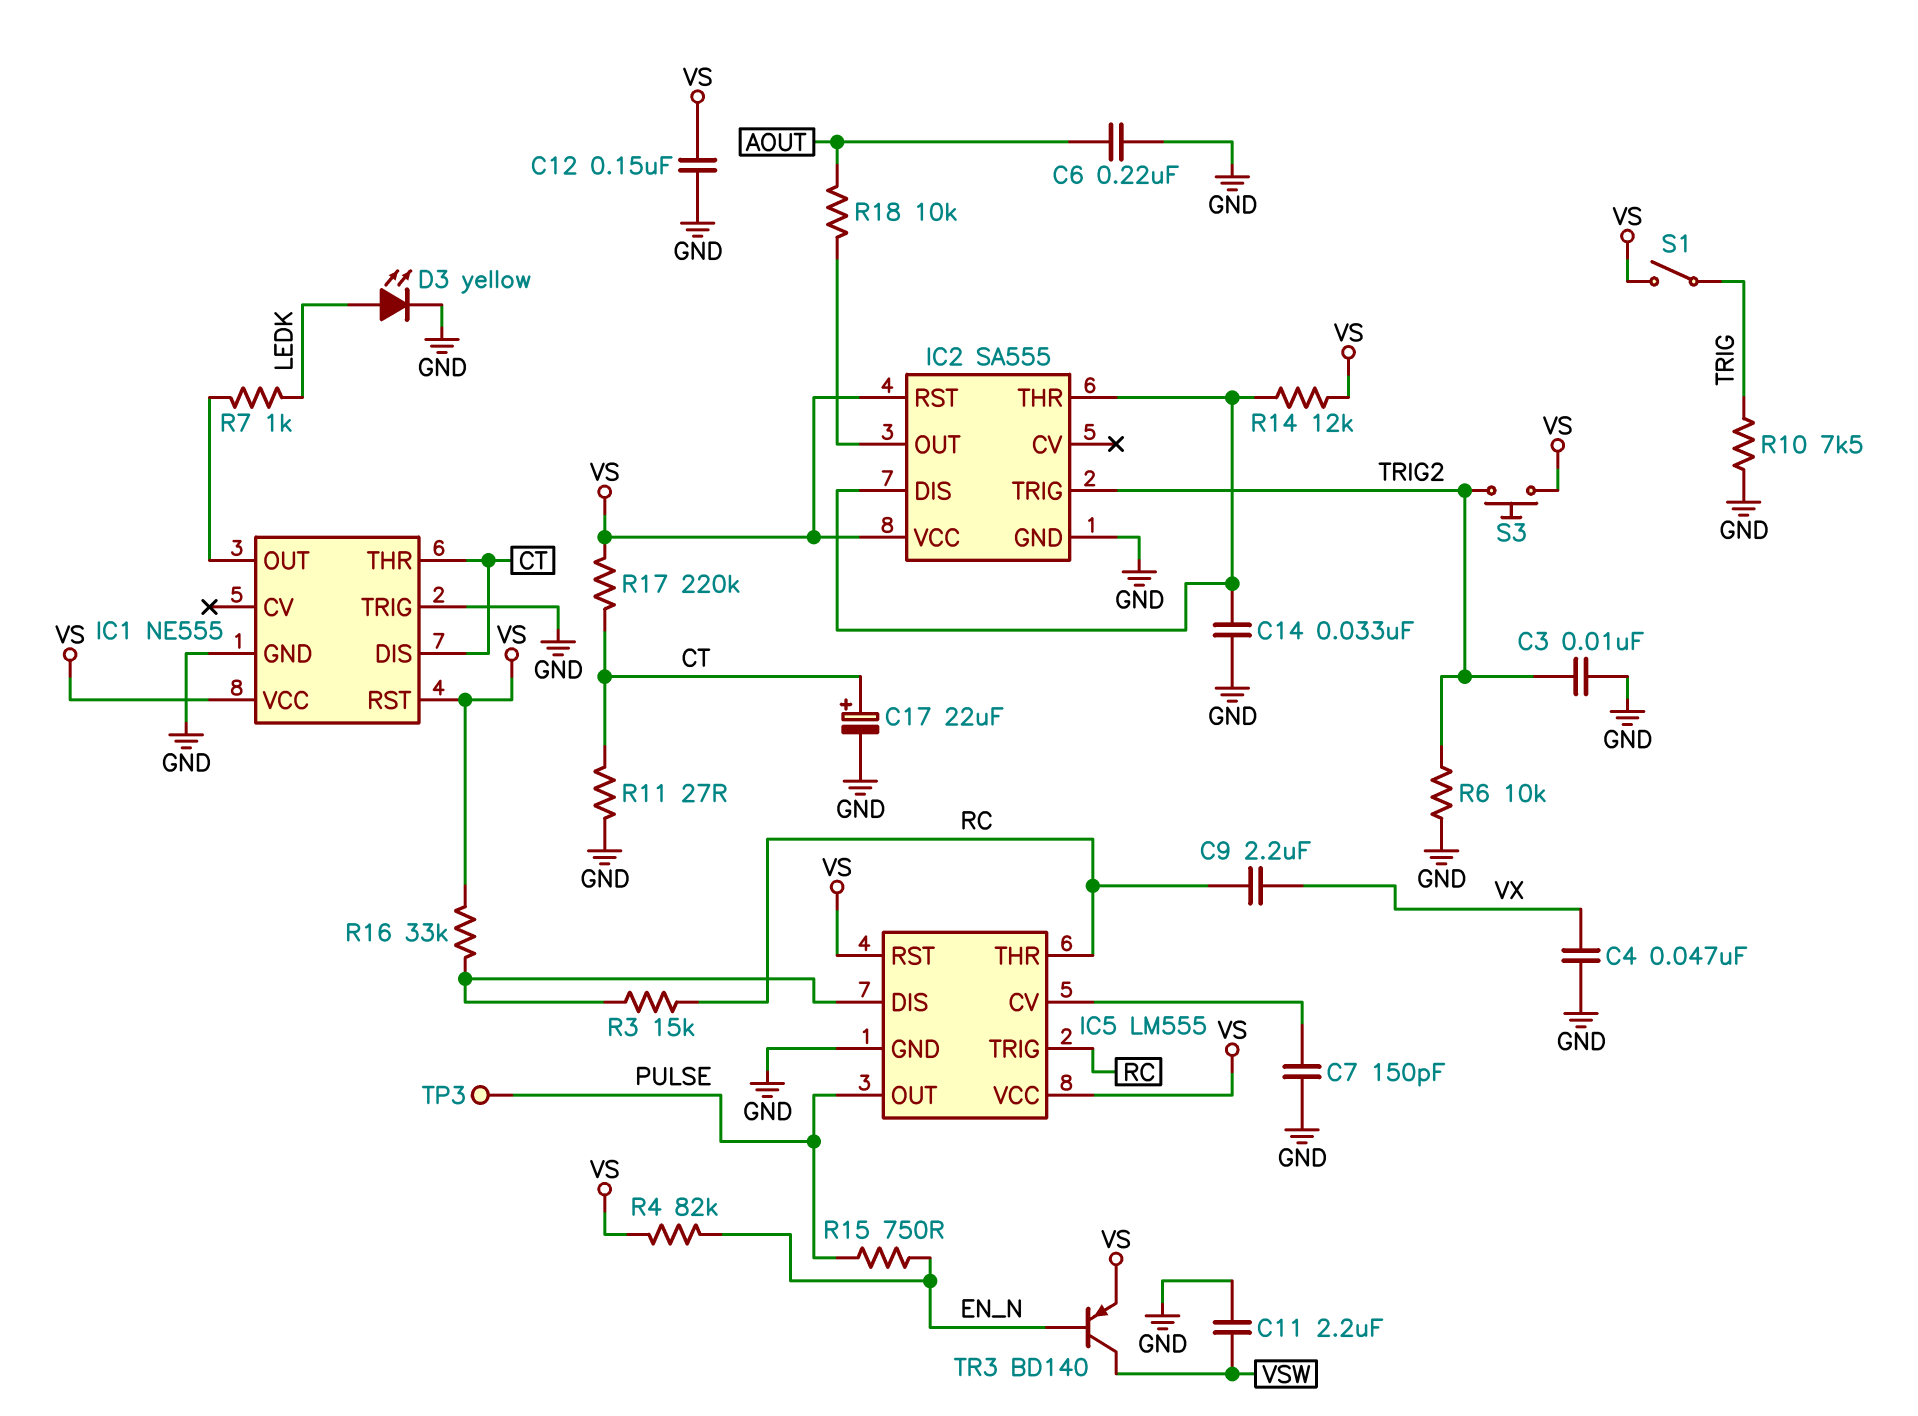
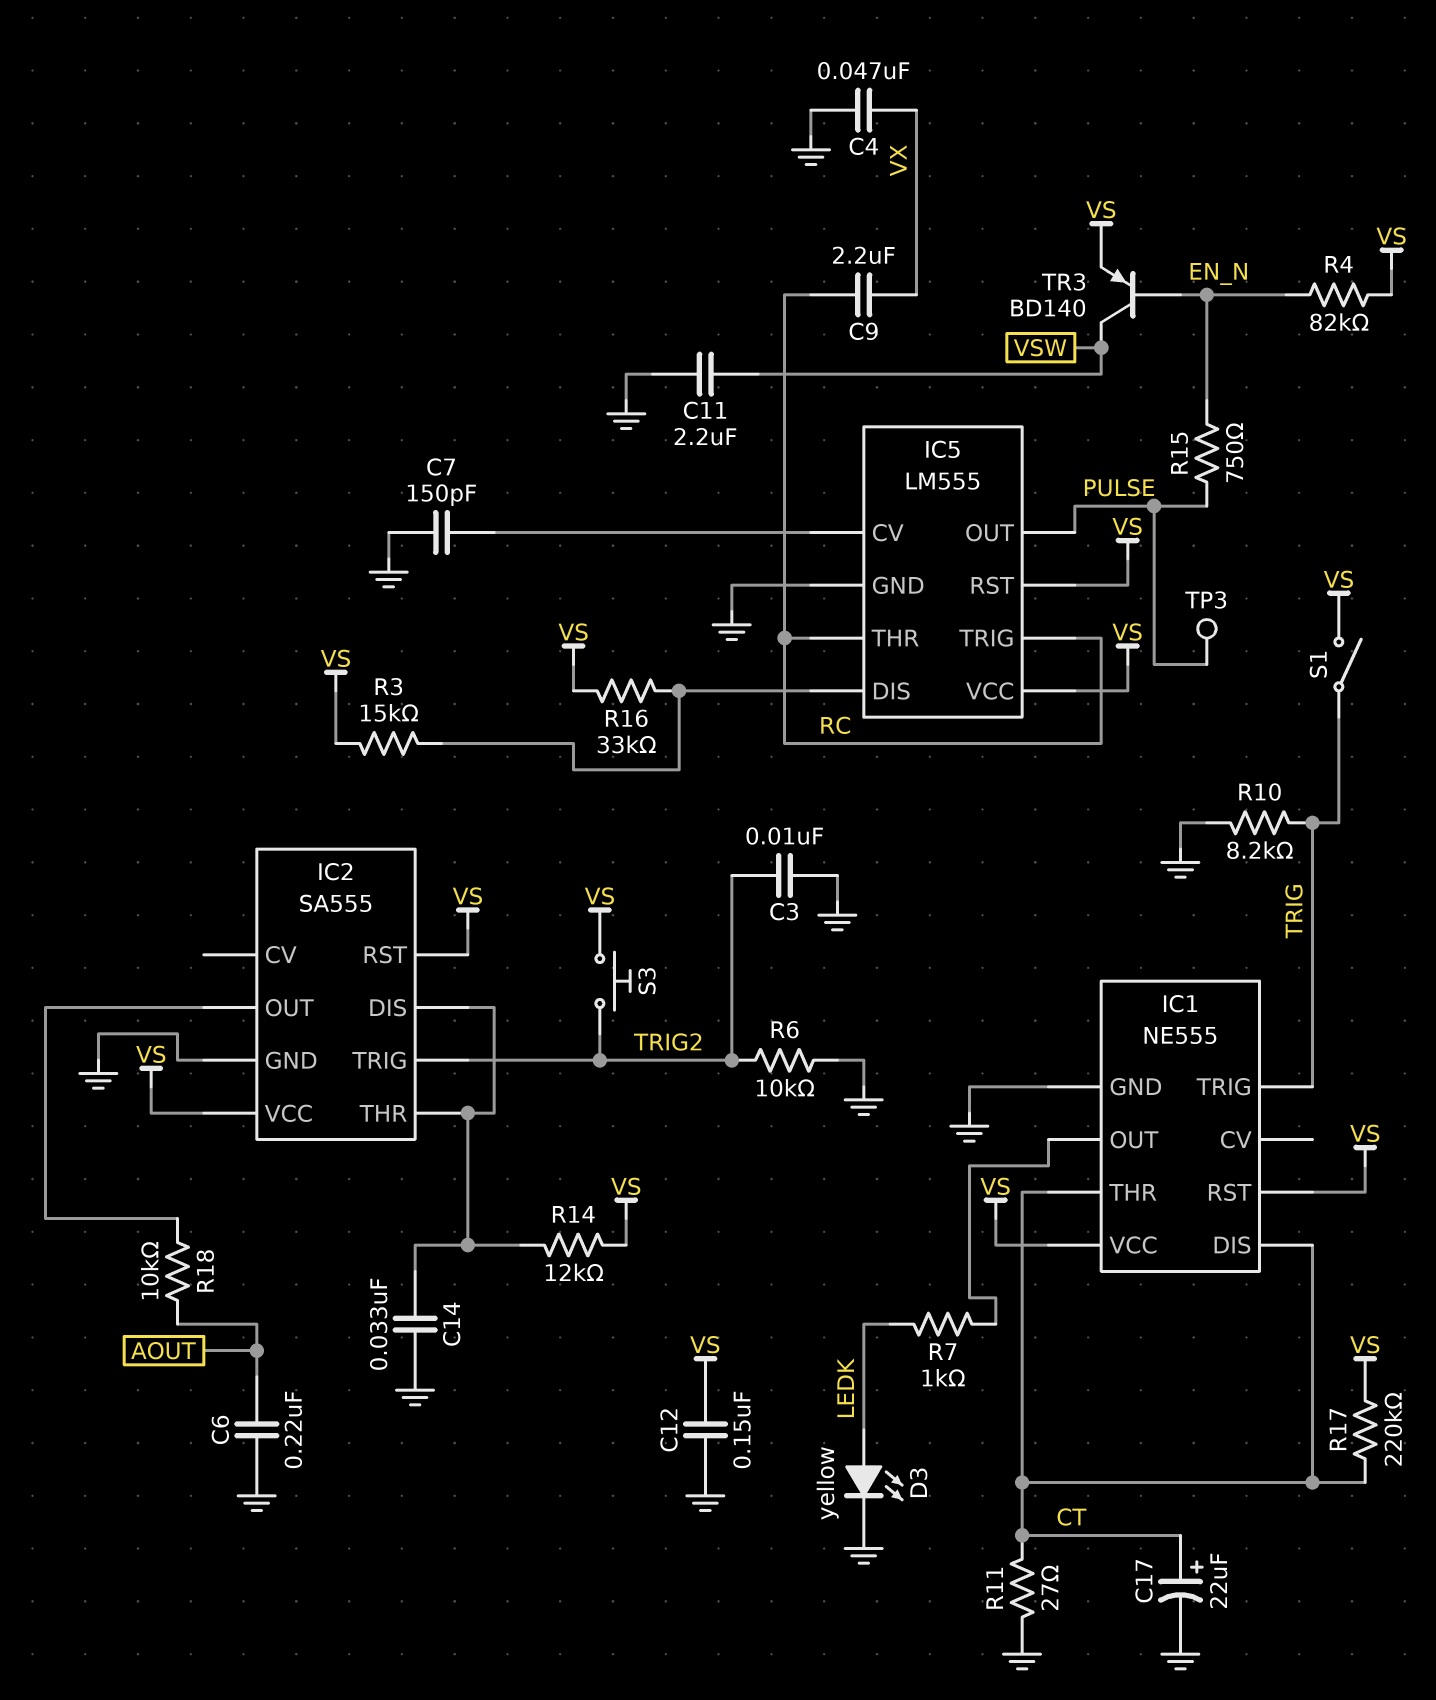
IC1 pin TRIG: GND -> TRIG
R3: 15k (IC5/DIS, RC) -> 15k (IC5/DIS, VS)
R10: 7.5k (GND, TRIG) -> 8.2k (GND, TRIG)

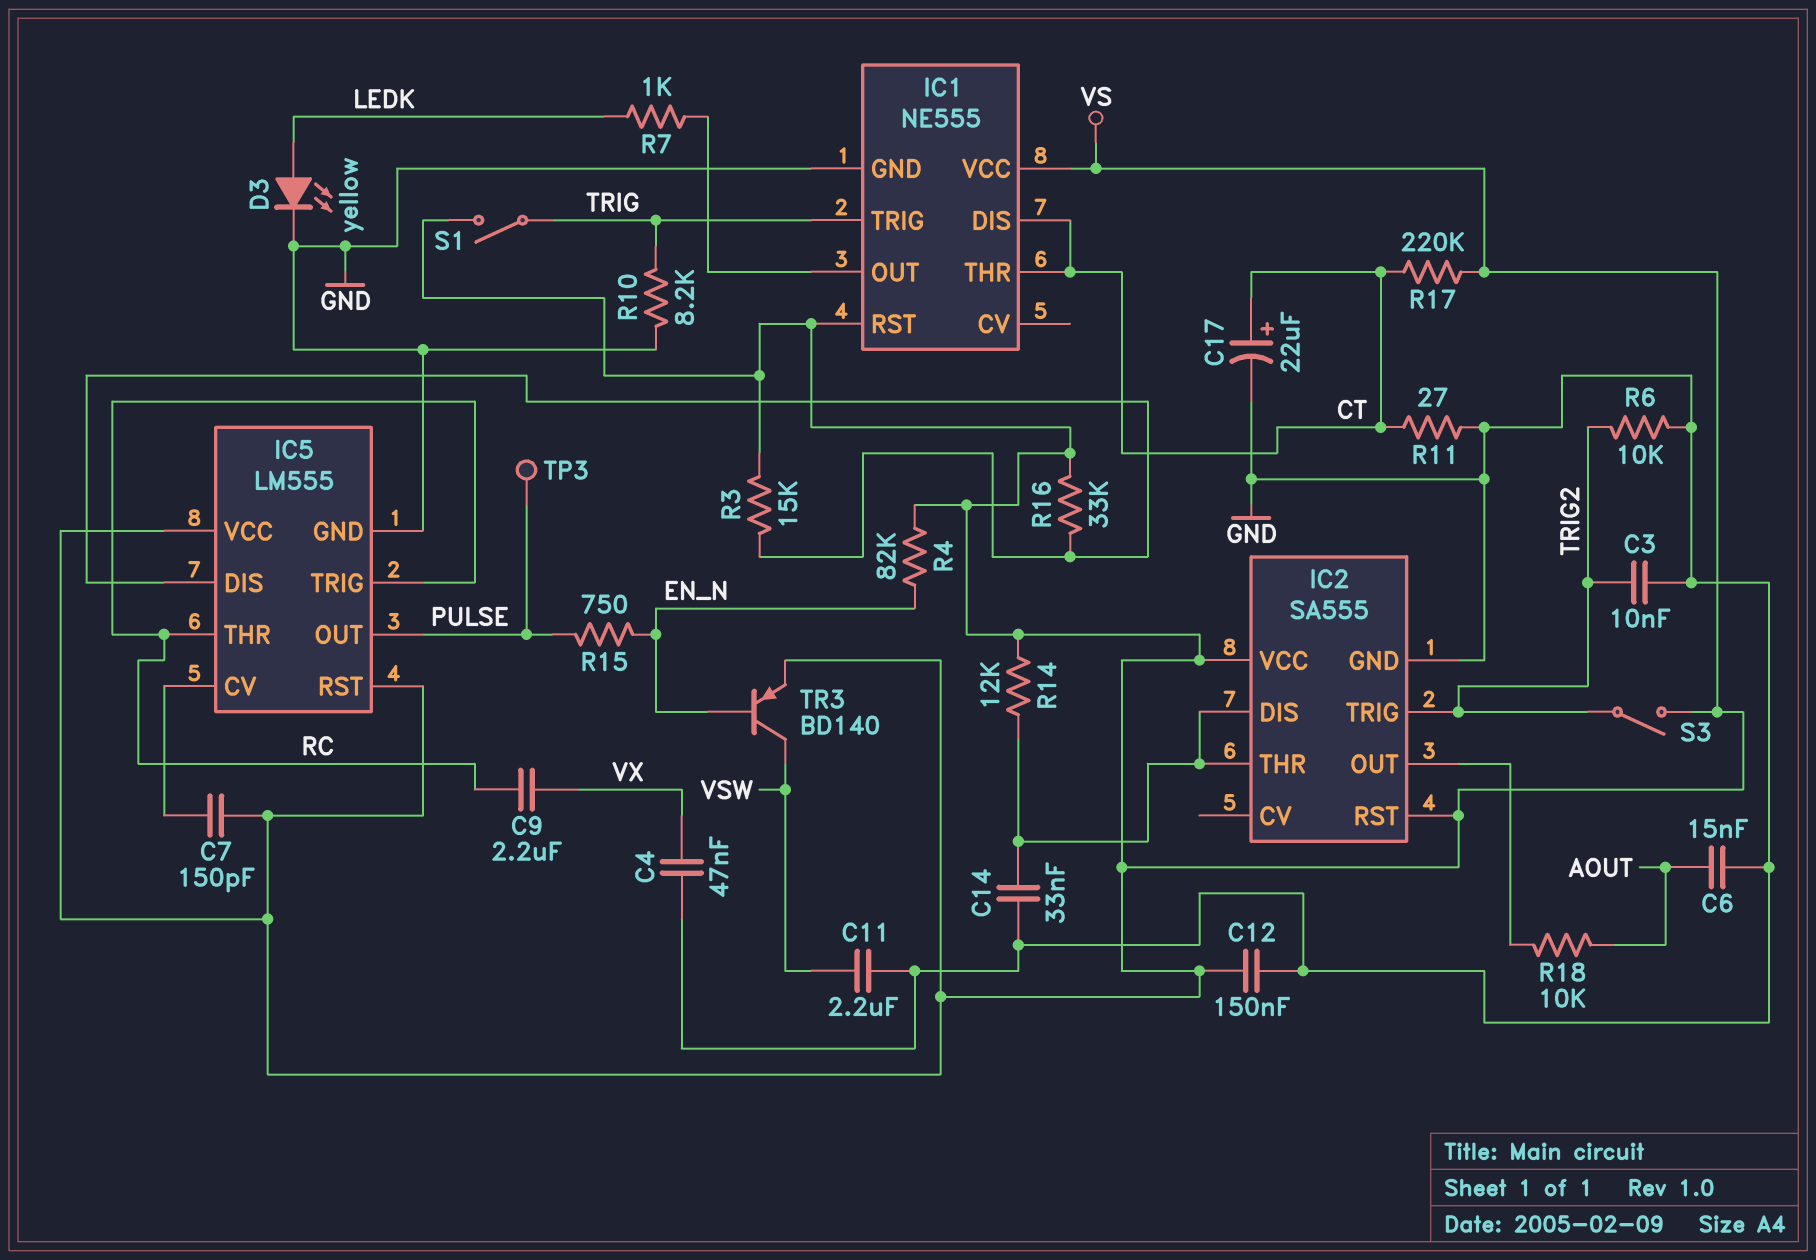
C6: 220nF (AOUT, GND) -> 15nF (AOUT, GND)
C7: 150pF (GND, IC5/CV) -> 150pF (IC5/CV, VS)
S3: button (TRIG2, VS) -> switch (TRIG2, VS)

